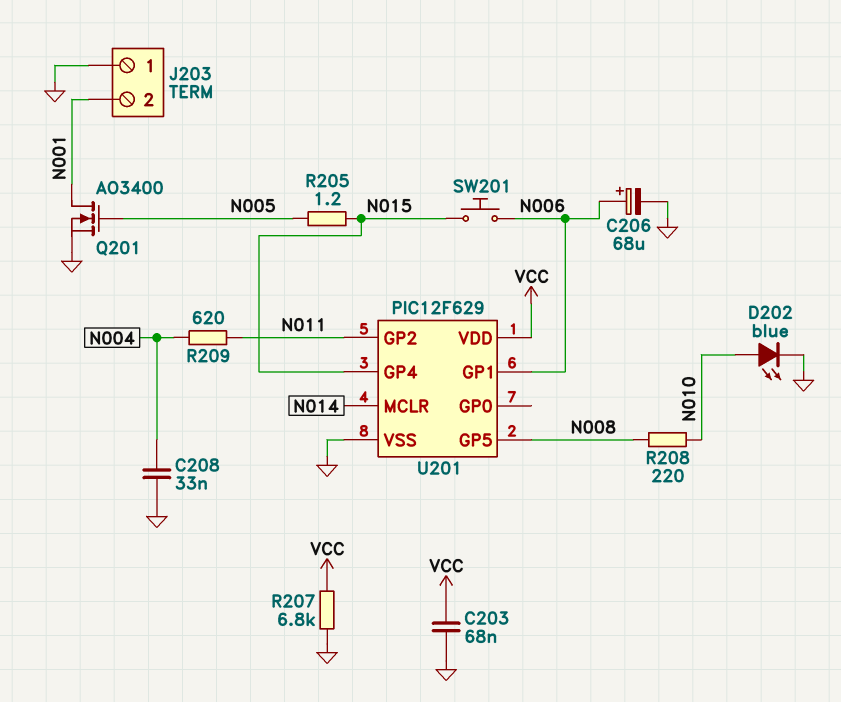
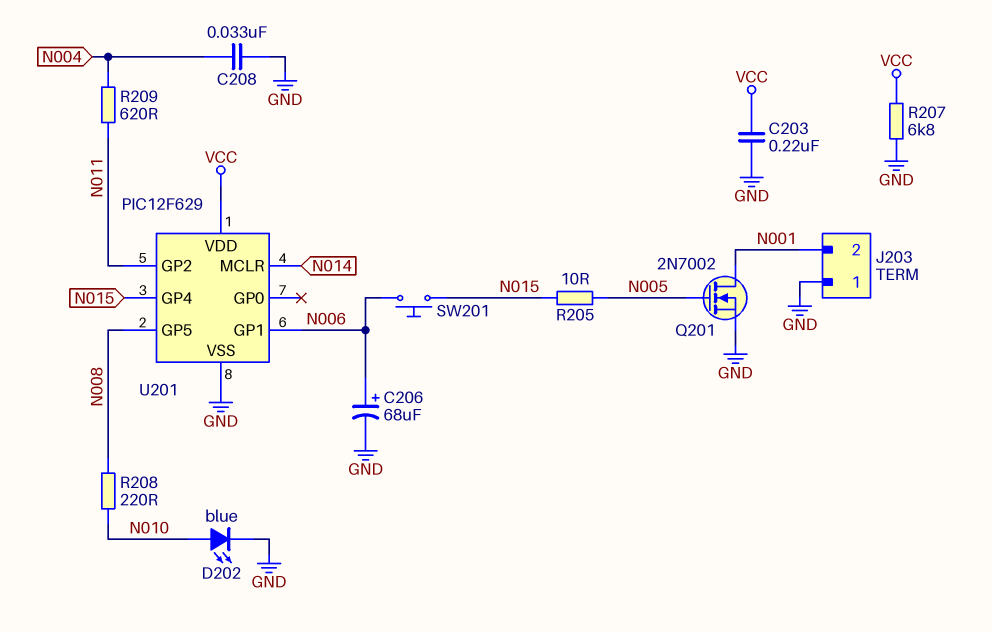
C203: 68nF (GND, VCC) -> 220nF (GND, VCC)
Q201: NMOS AO3400 (G N005, D N001, S GND) -> NMOS 2N7002 (G N005, D N001, S GND)
R205: 1.2 (N005, N015) -> 10 (N005, N015)

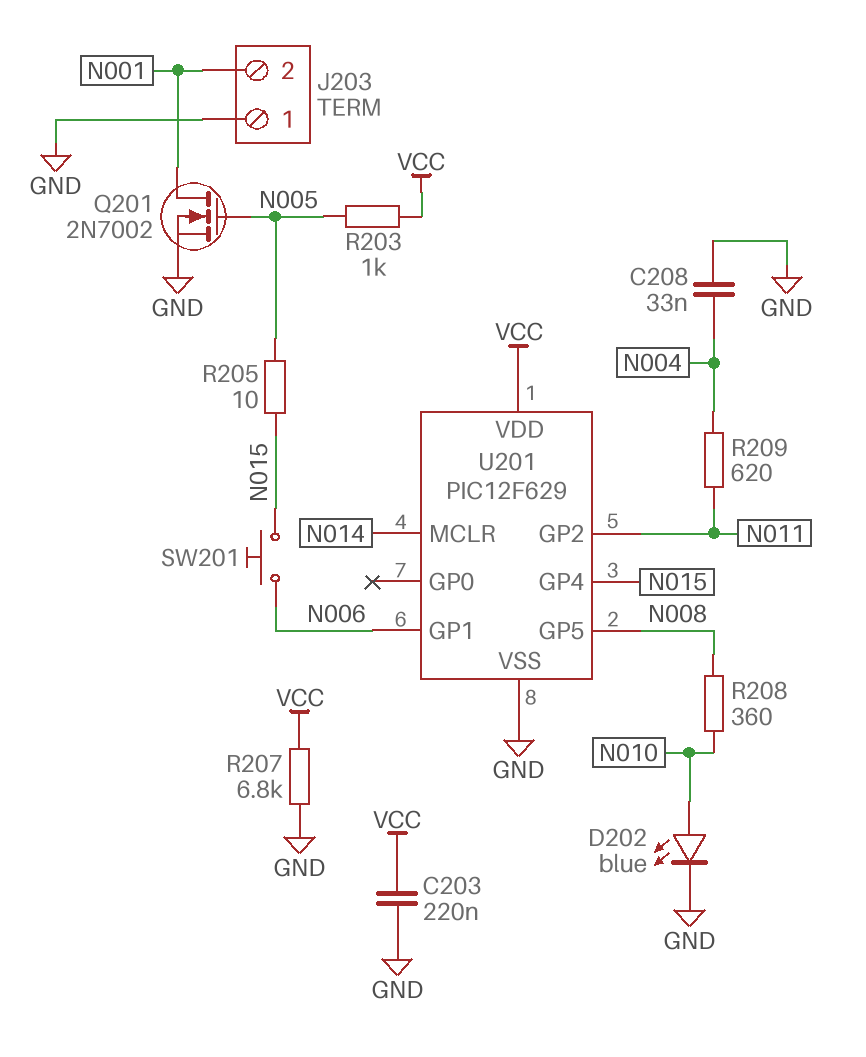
C206: 68uF (plus N006, minus GND) -> none
R203: none -> 1k (N005, VCC)
R208: 220 (N008, N010) -> 360 (N008, N010)

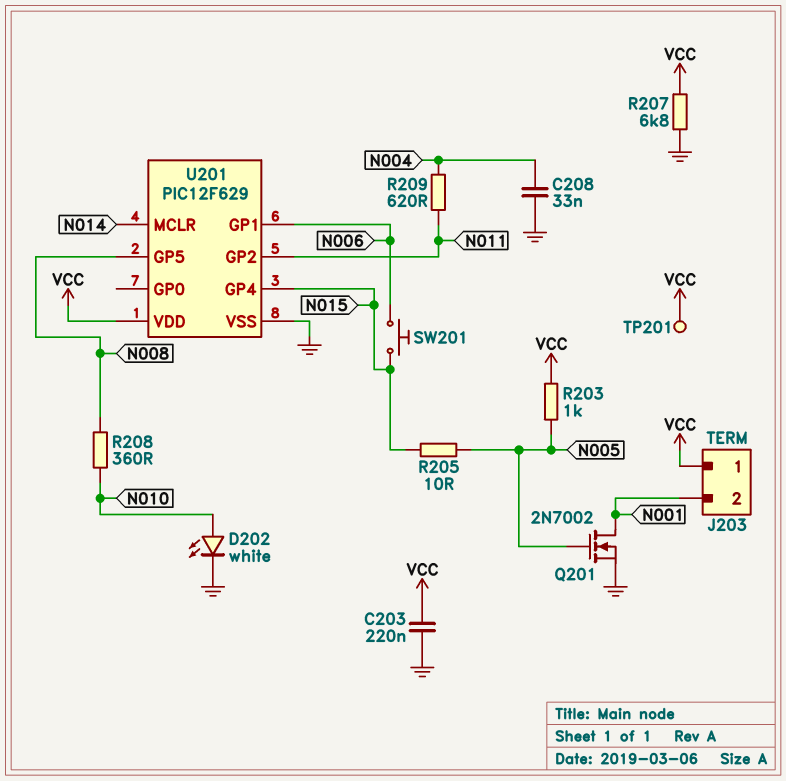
D202: LED blue (A N010, K GND) -> LED white (A N010, K GND)
J203 pin 1: GND -> VCC
TP201: none -> test point (VCC)

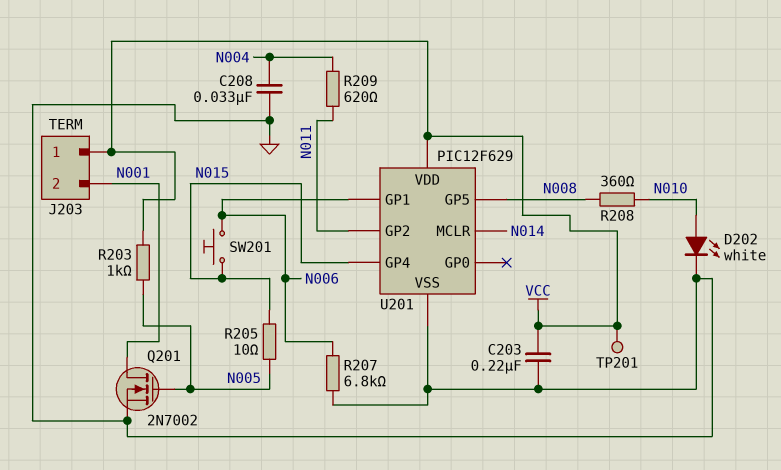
R207: 6.8k (GND, VCC) -> 6.8k (GND, N006)

